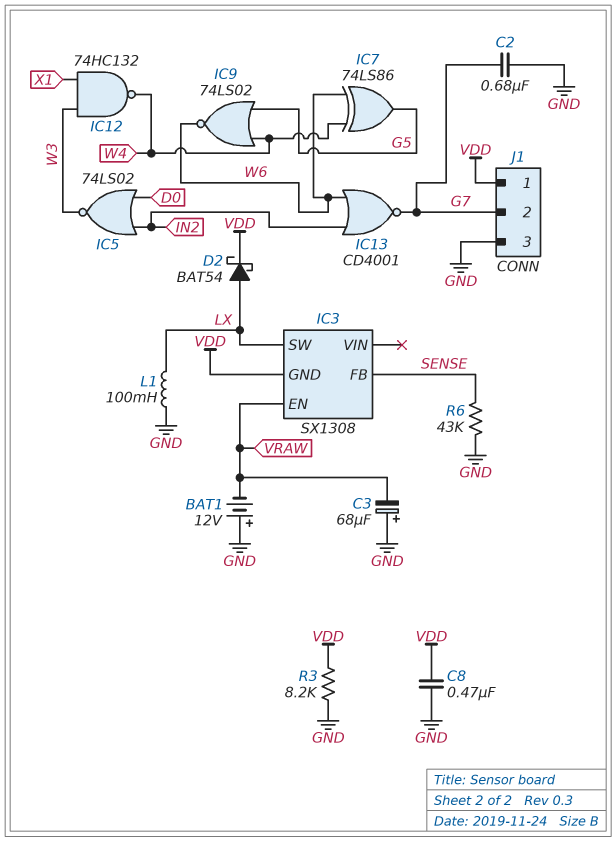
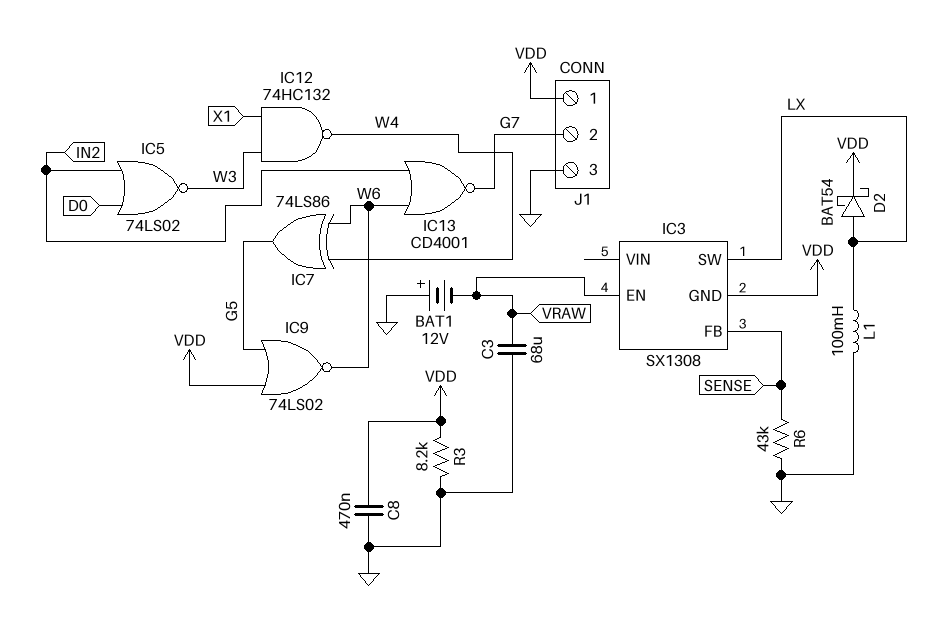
C2: 680nF (G7, GND) -> none
C3: 68uF (plus GND, minus VRAW) -> 68uF (GND, VRAW)
IC9: NOR 74LS02 (in G5, in W4, out W6) -> NOR 74LS02 (in G5, in VDD, out W6)

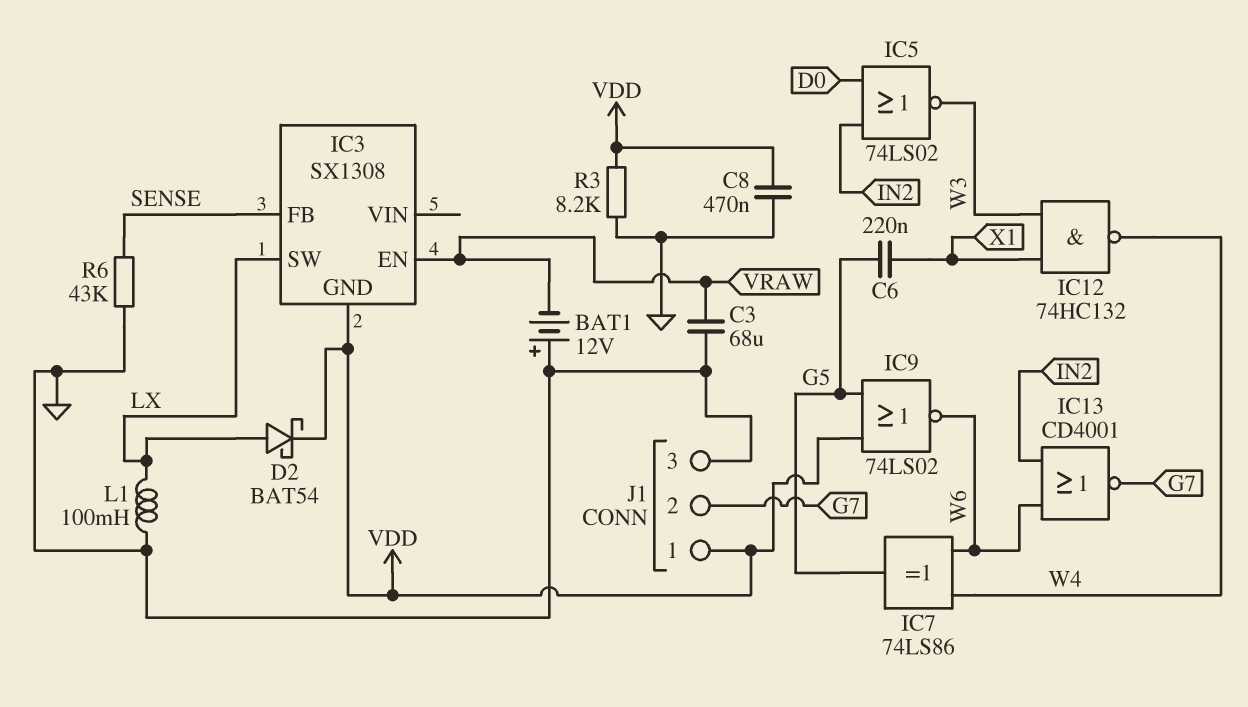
C6: none -> 220nF (G5, X1)

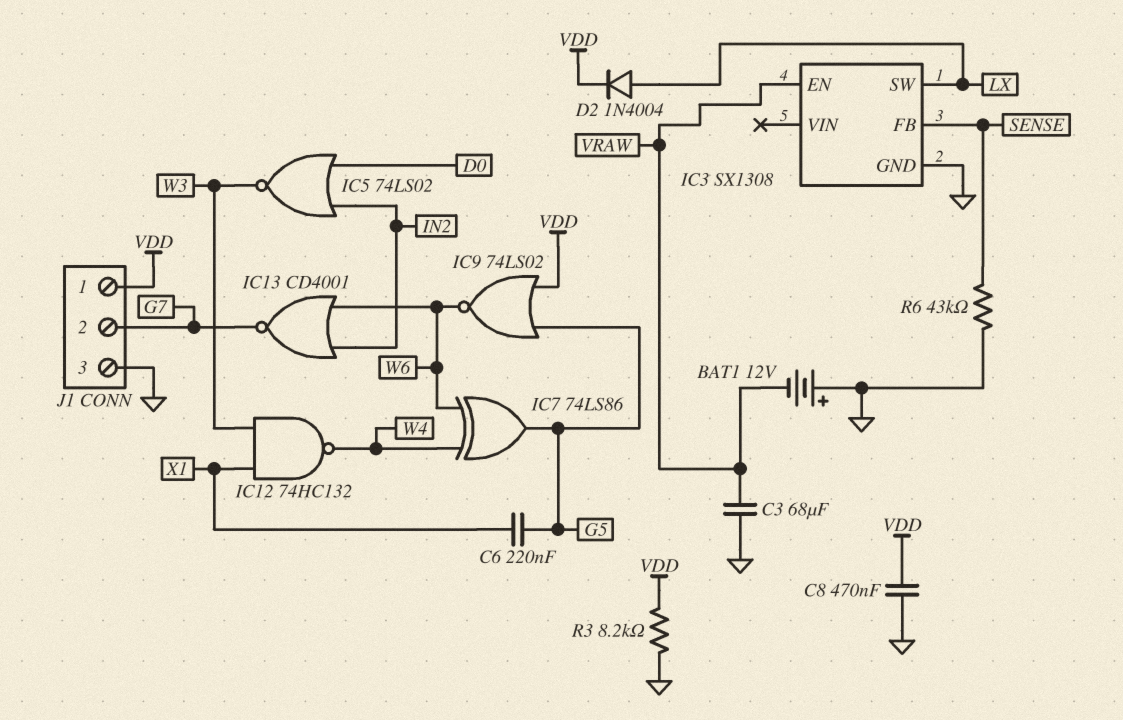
D2: schottky BAT54 (A LX, K VDD) -> diode 1N4004 (A LX, K VDD)
IC3 pin GND: VDD -> GND
L1: 100mH (GND, LX) -> none

